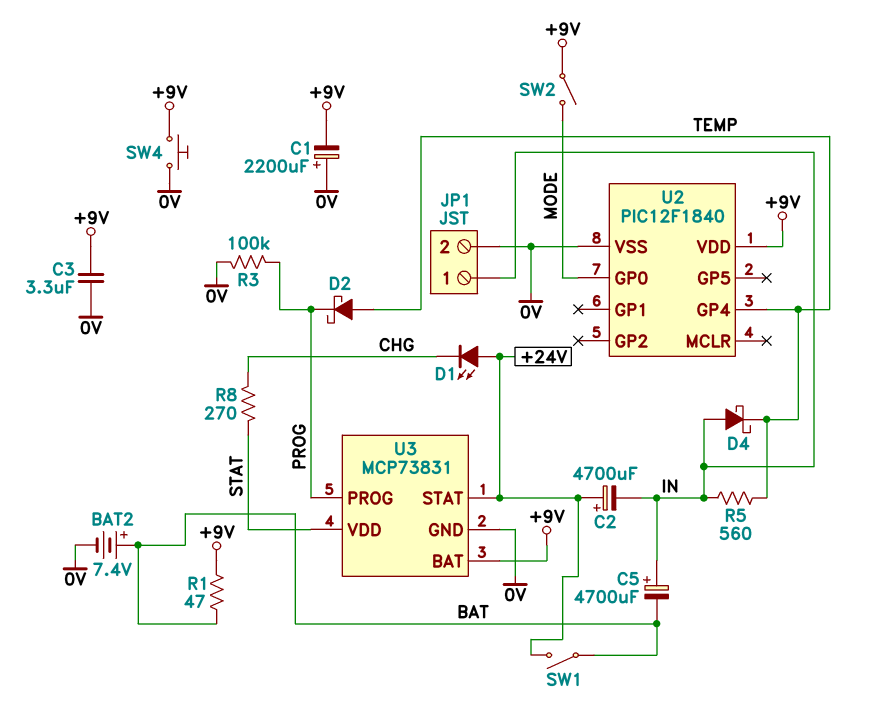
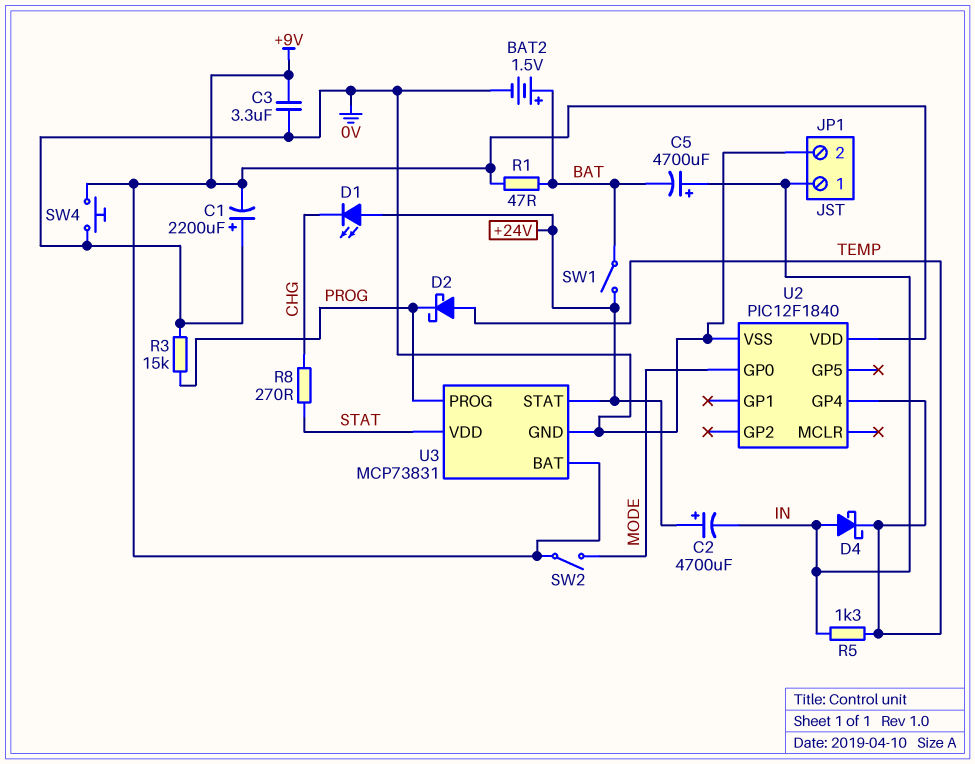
BAT2: 7.4V (plus BAT, minus 0V) -> 1.5V (plus BAT, minus 0V)
R3: 100k (0V, PROG) -> 15k (0V, PROG)
R5: 560 (IN, TEMP) -> 1.3k (IN, TEMP)

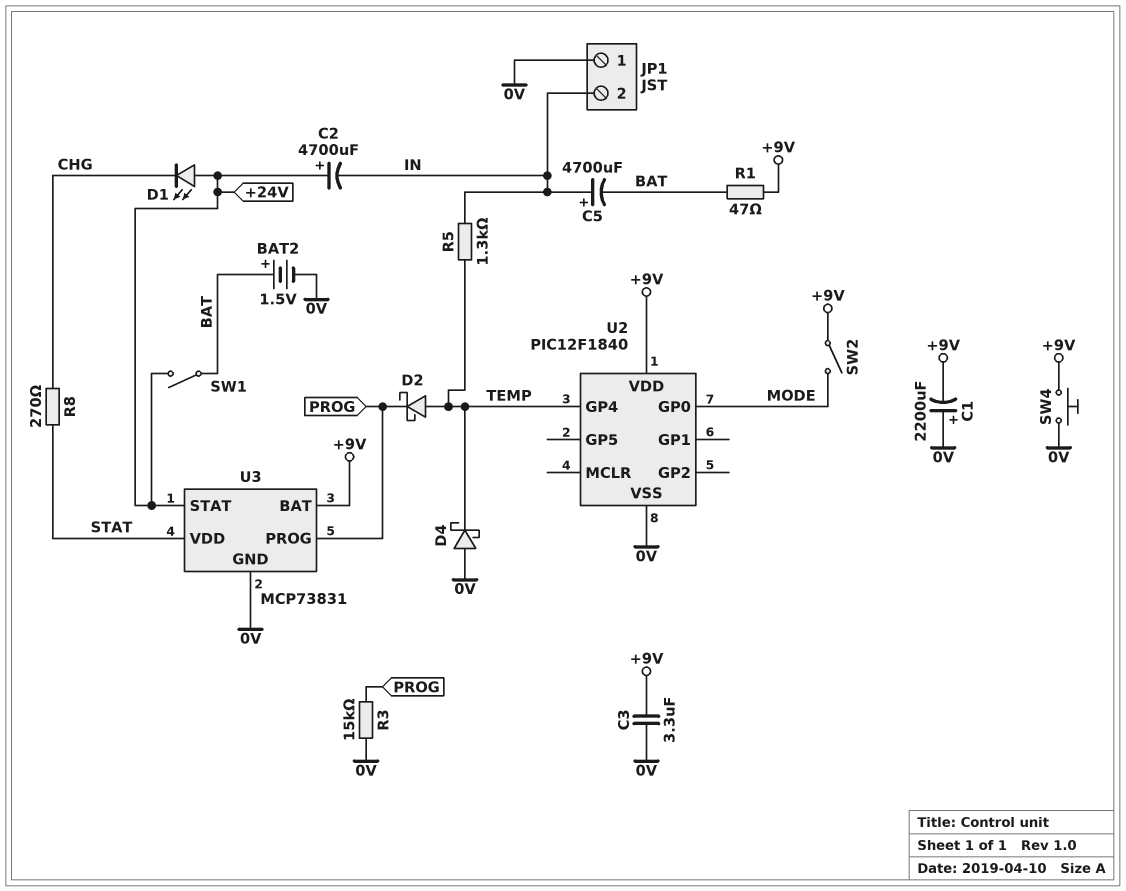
D4: schottky (A IN, K TEMP) -> schottky (A 0V, K TEMP)
JP1 pin 1: IN -> 0V
JP1 pin 2: 0V -> IN

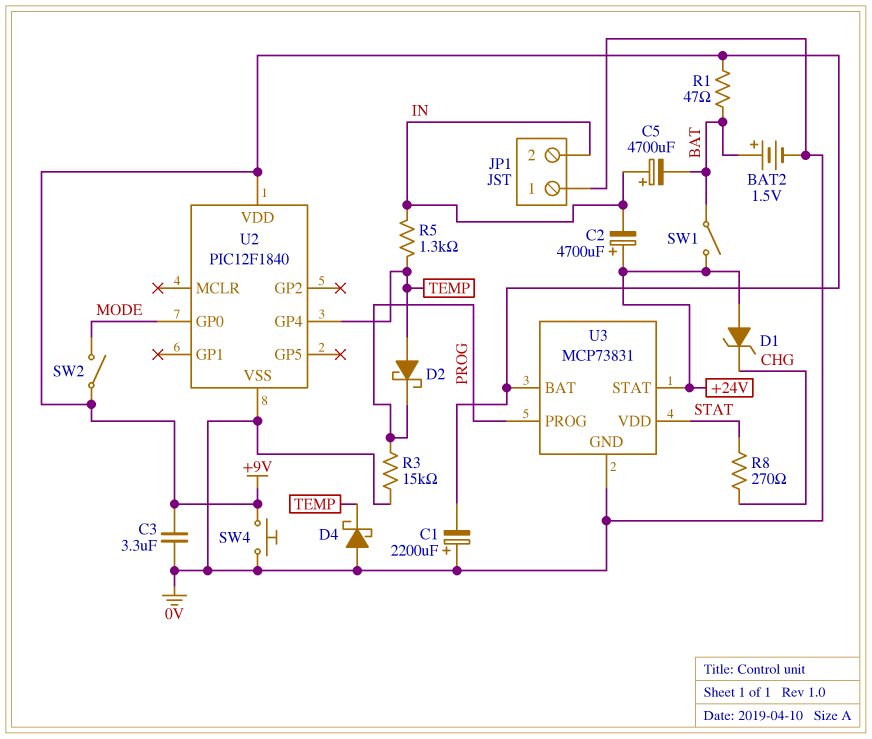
D1: LED (A +24V, K CHG) -> zener (A +24V, K CHG)

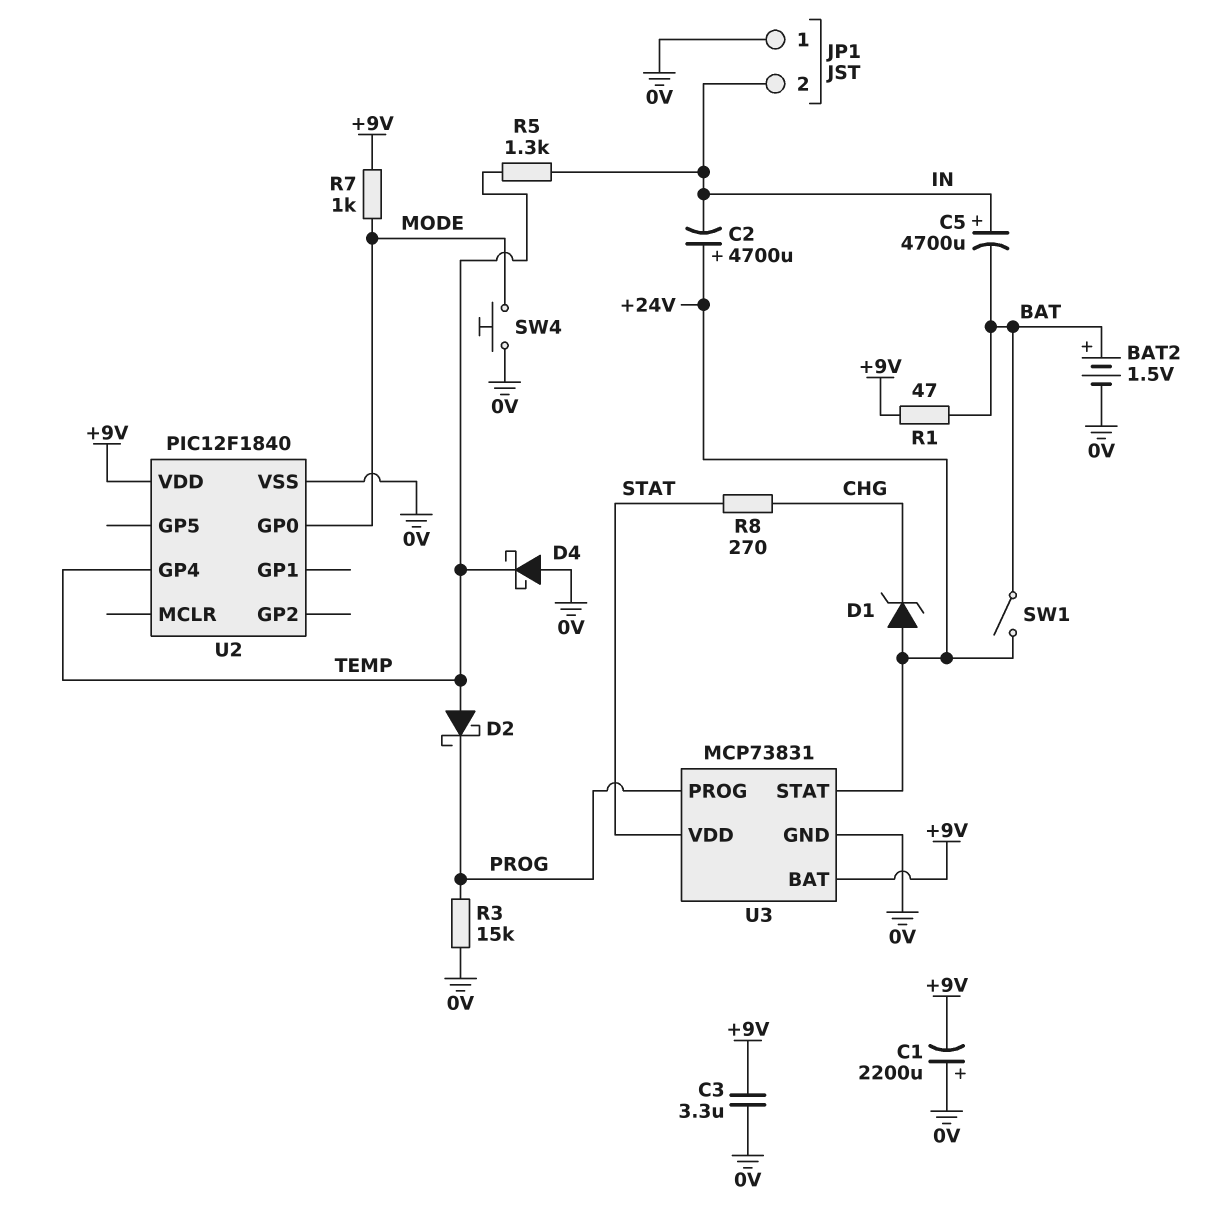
R7: none -> 1k (+9V, MODE)
SW2: switch (+9V, MODE) -> none
SW4: button (+9V, 0V) -> button (0V, MODE)

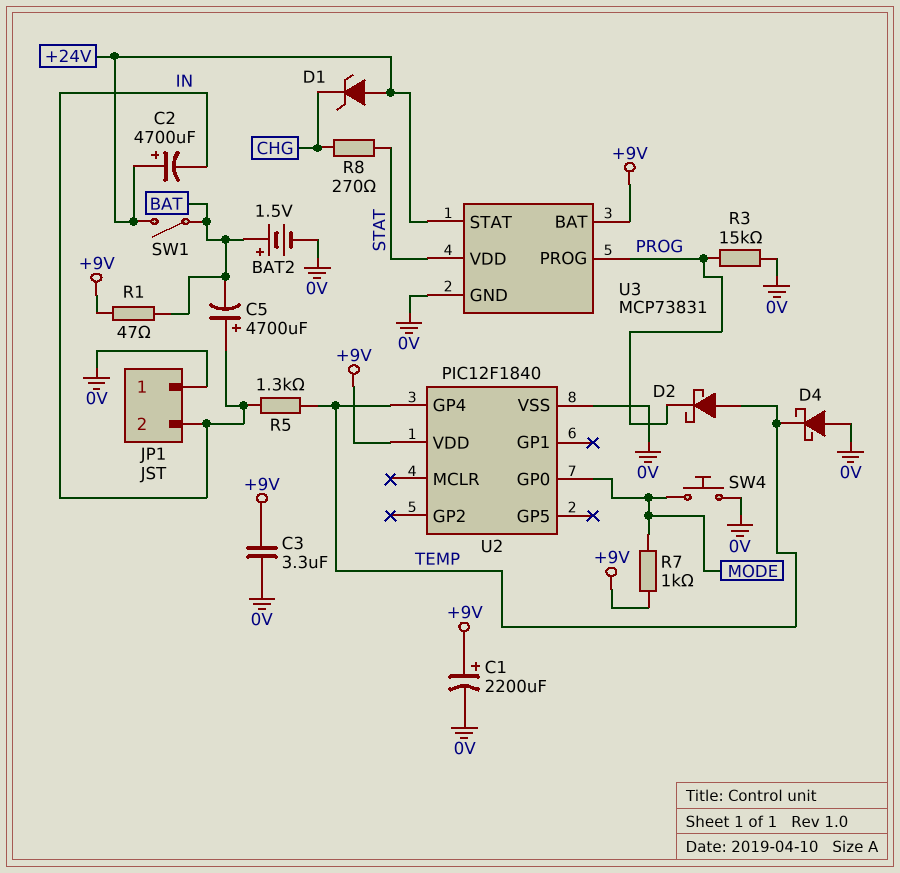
C1: 2200uF (plus 0V, minus +9V) -> 2200uF (plus +9V, minus 0V)

